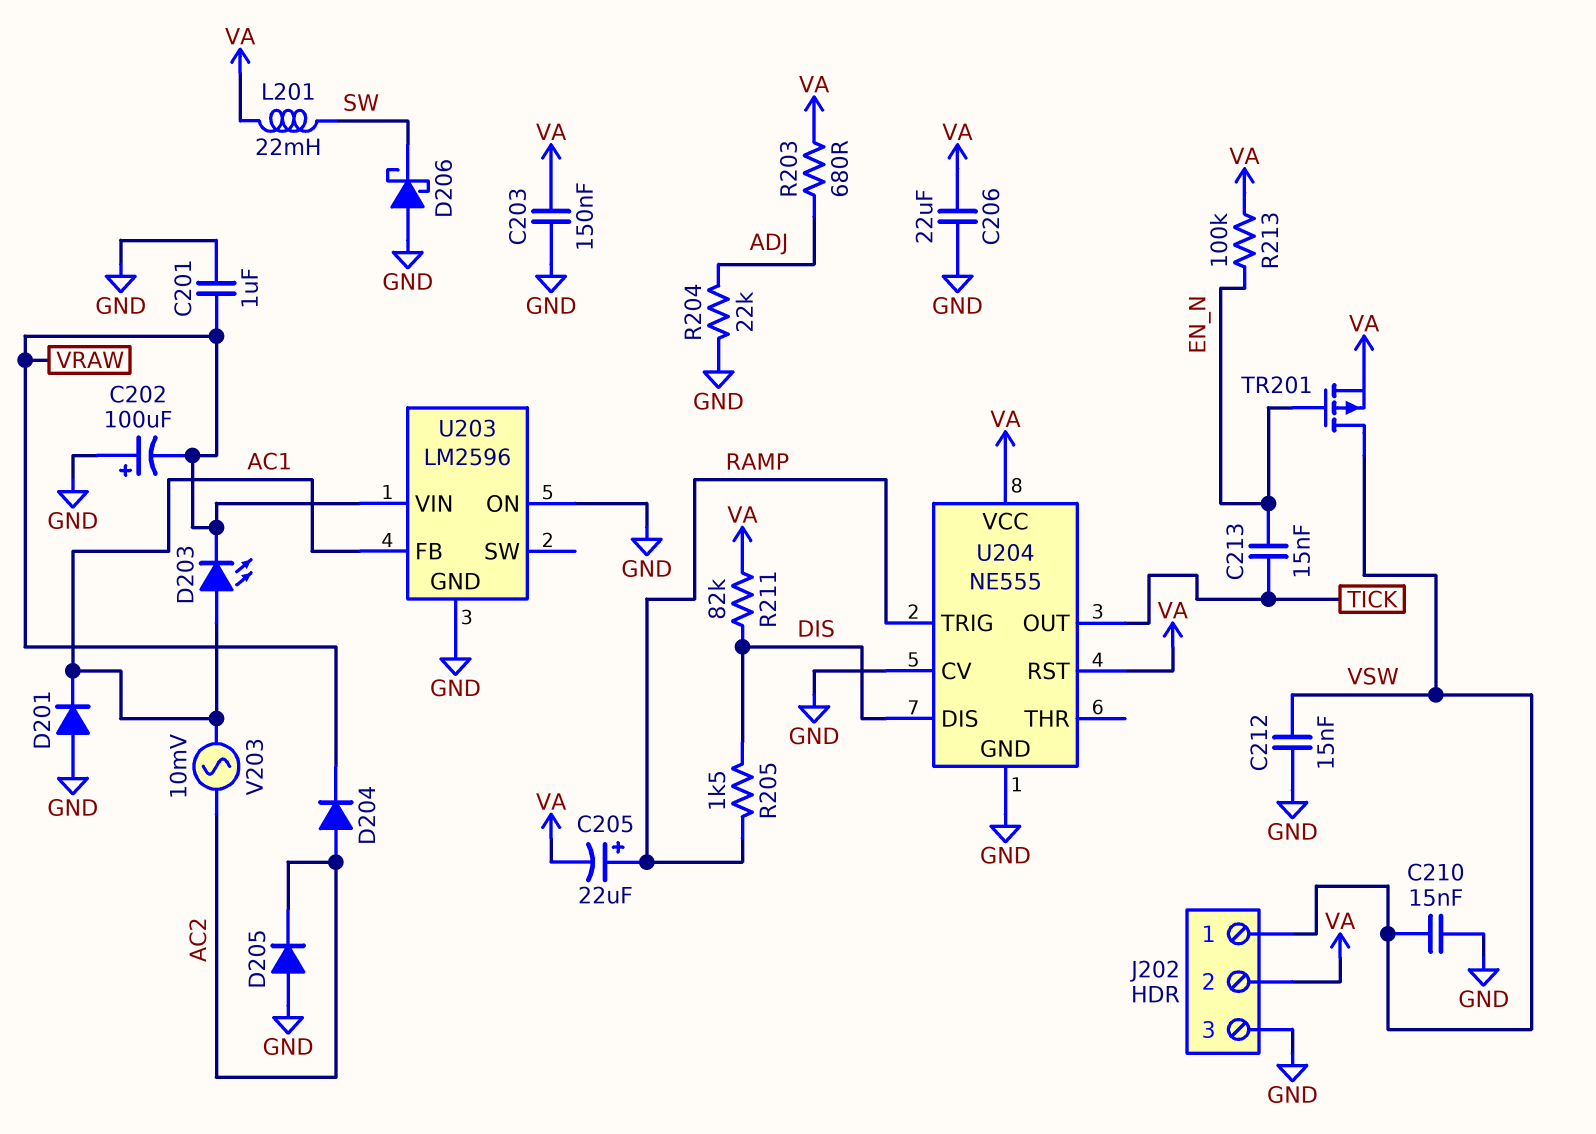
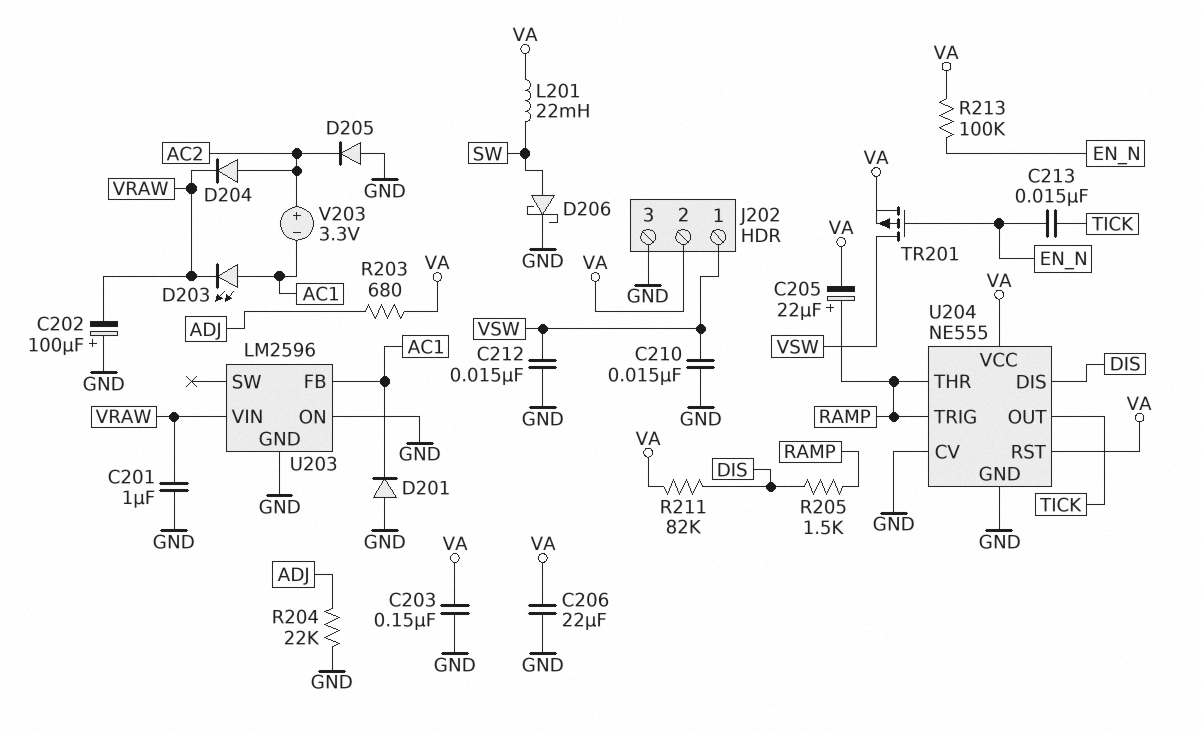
D206: schottky (A GND, K SW) -> schottky (A SW, K GND)
U204 pin THR: none -> RAMP
V203: AC 10mV (AC1, AC2) -> 3.3V (plus AC2, minus AC1)

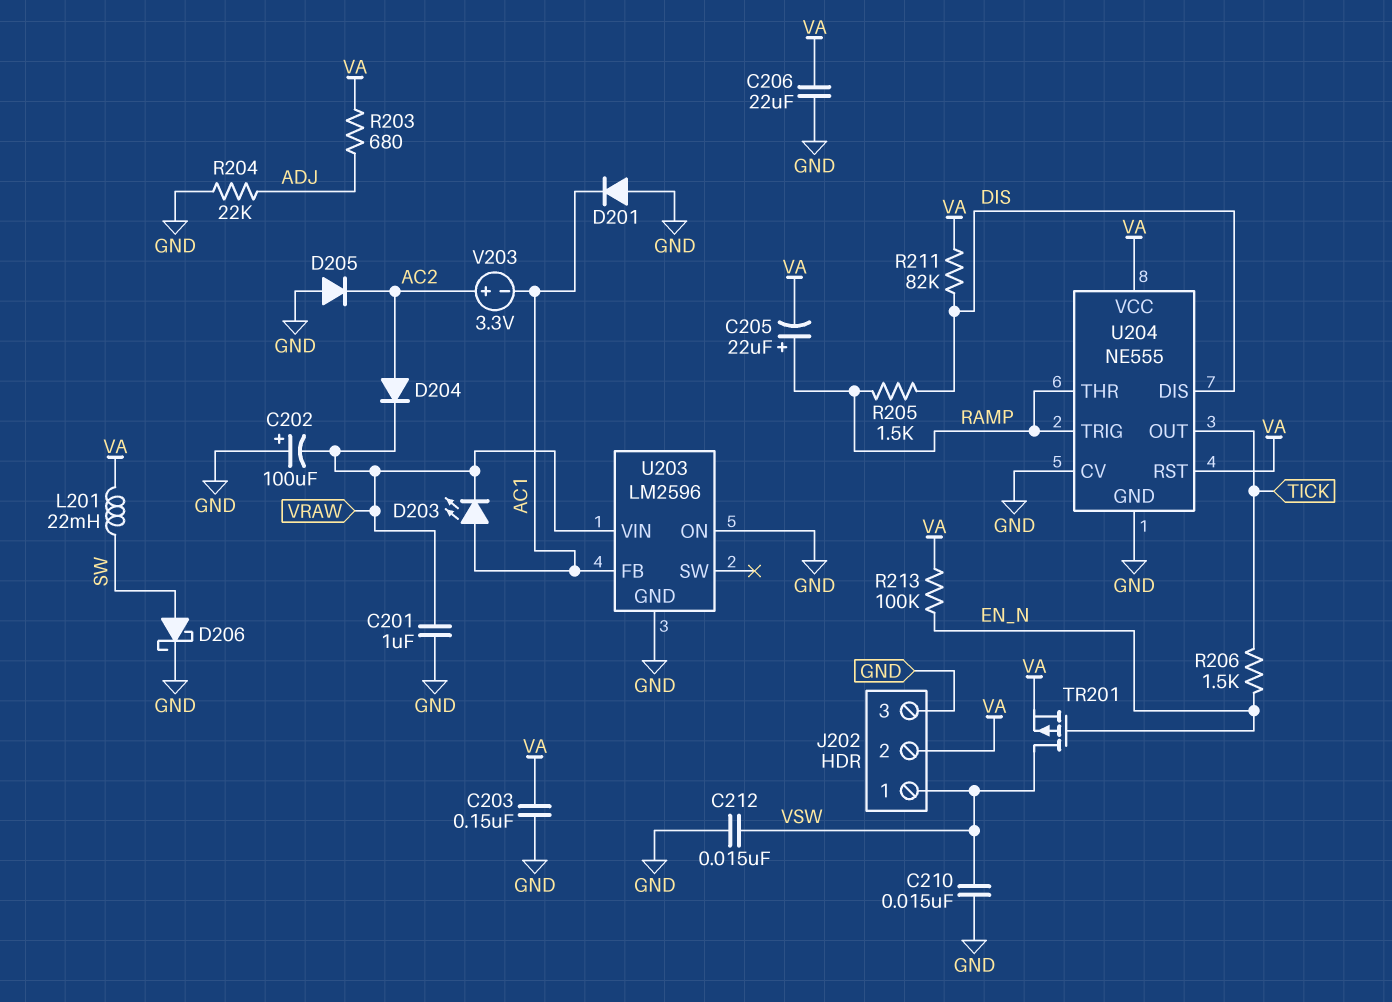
C213: 15nF (EN_N, TICK) -> none
R206: none -> 1.5k (EN_N, TICK)

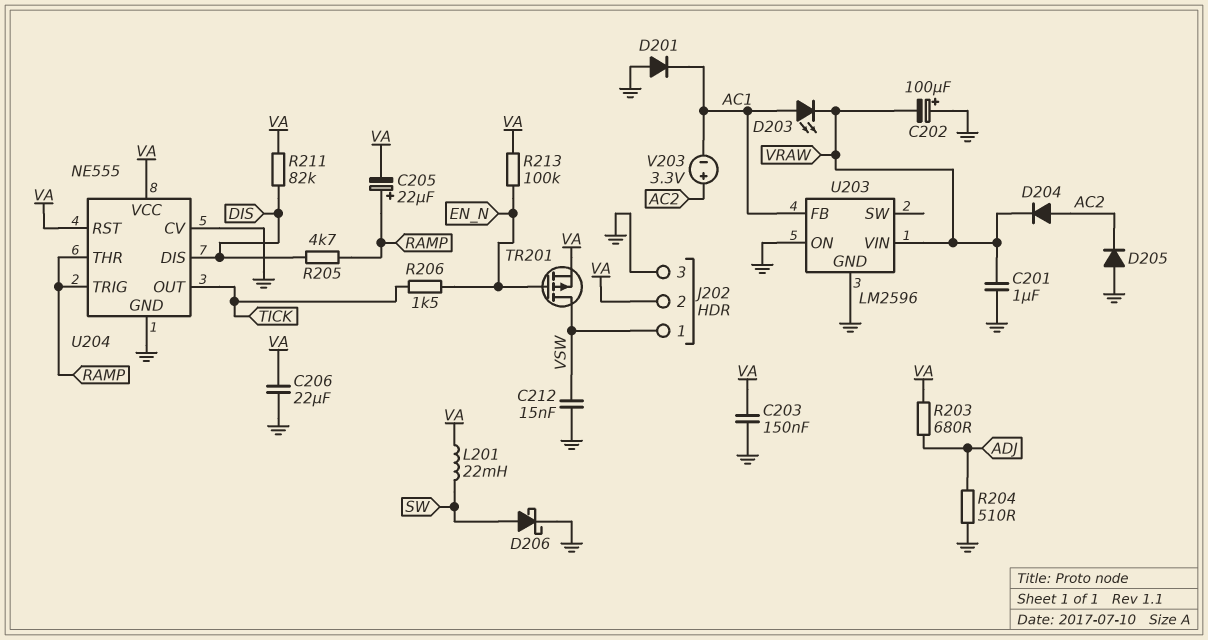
C210: 15nF (GND, VSW) -> none
R204: 22k (ADJ, GND) -> 510 (ADJ, GND)
R205: 1.5k (DIS, RAMP) -> 4.7k (DIS, RAMP)

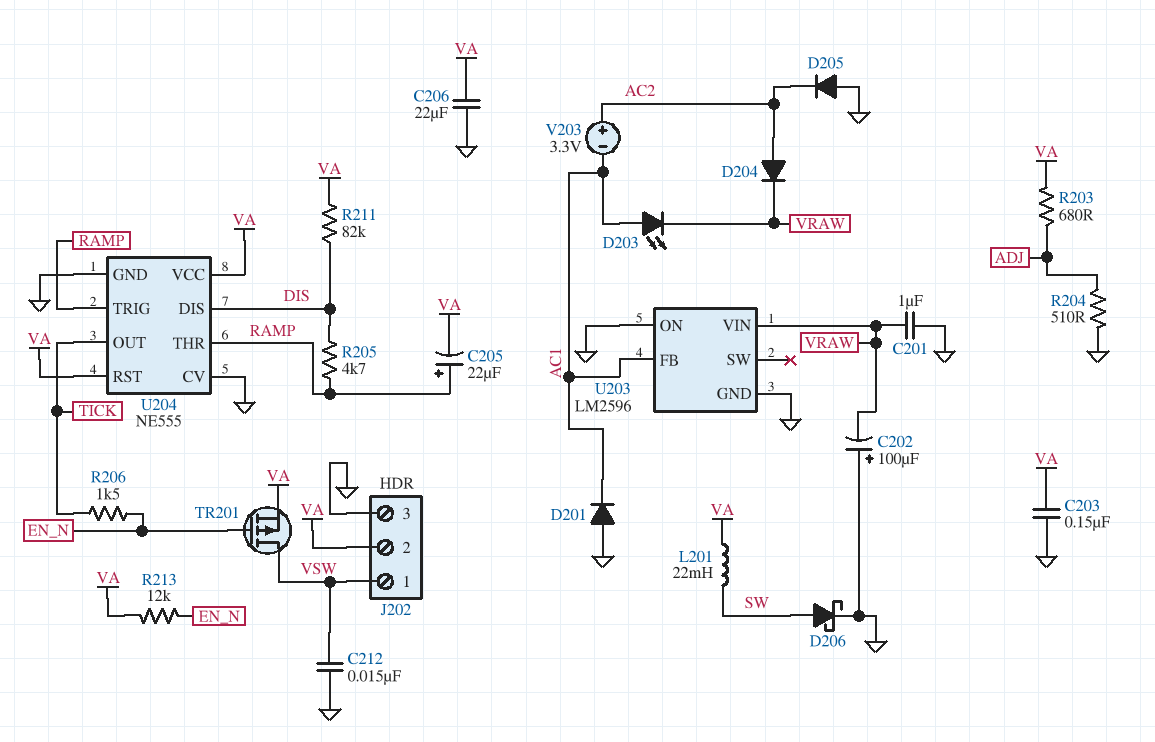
R213: 100k (EN_N, VA) -> 12k (EN_N, VA)

